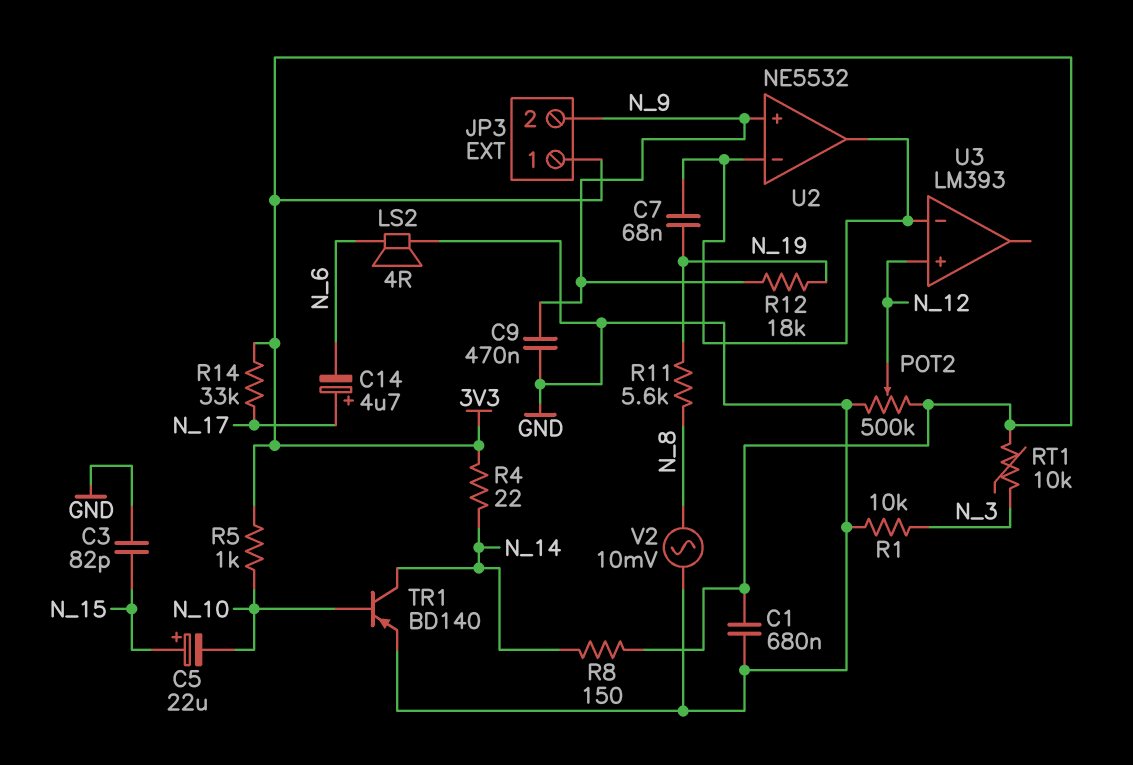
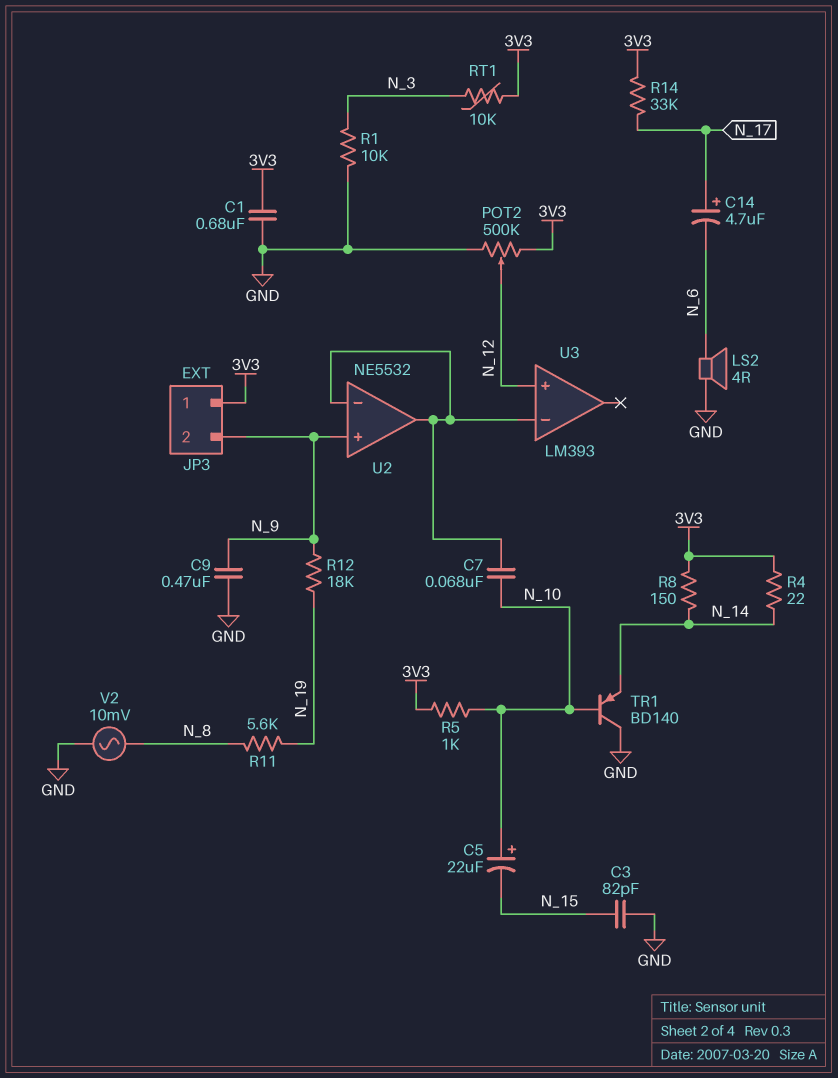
C5: 22uF (plus N_15, minus N_10) -> 22uF (plus N_10, minus N_15)
C7: 68nF (N_19, U2/in-) -> 68nF (N_10, U2/in-)
TR1: PNP BD140 (B N_10, C N_14, E GND) -> PNP BD140 (B N_10, C GND, E N_14)

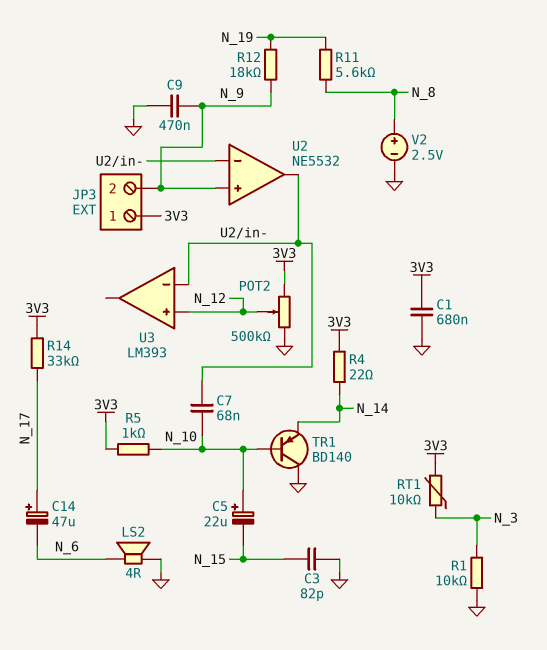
C14: 4.7uF (plus N_17, minus N_6) -> 47uF (plus N_17, minus N_6)
R8: 150 (3V3, N_14) -> none
V2: AC 10mV (GND, N_8) -> 2.5V (plus N_8, minus GND)

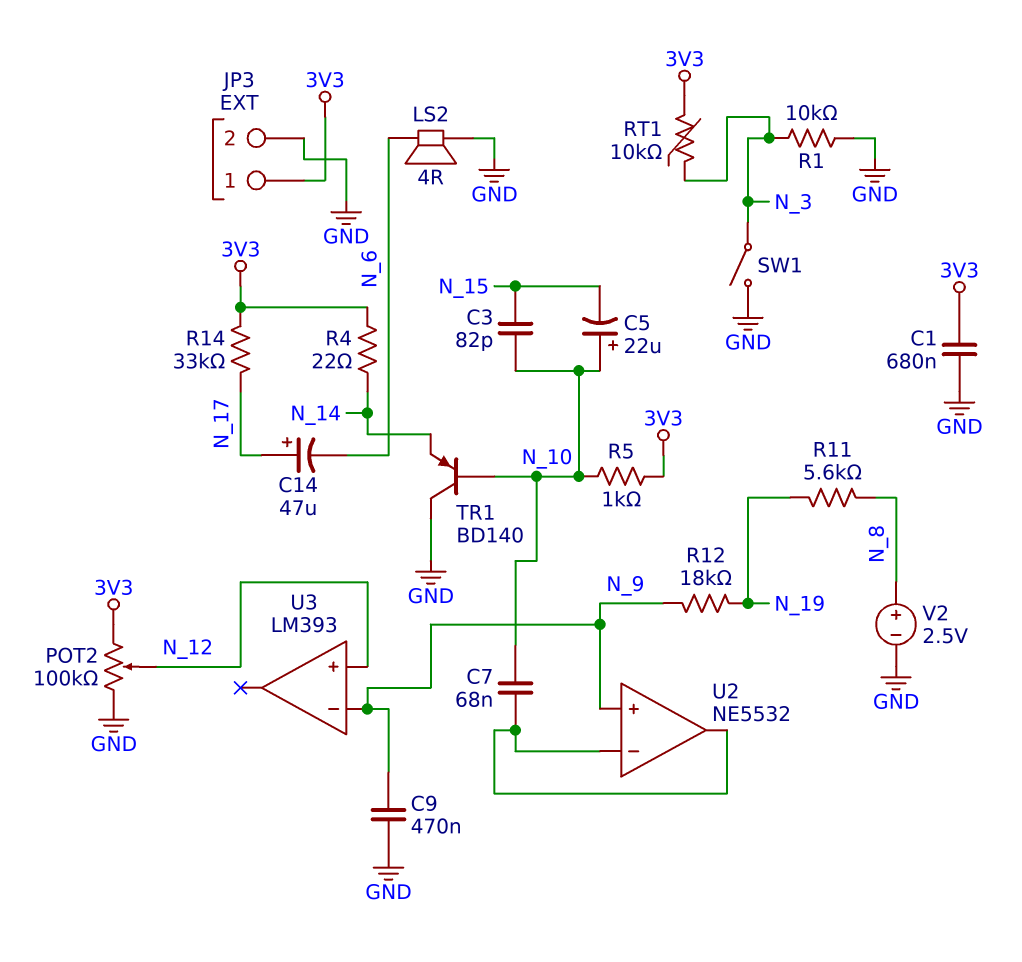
C3: 82pF (GND, N_15) -> 82pF (N_10, N_15)
JP3 pin 2: N_9 -> GND
POT2: 500k (3V3, GND, wiper N_12) -> 100k (3V3, GND, wiper N_12)
SW1: none -> switch (GND, N_3)
U3 pin in-: U2/in- -> N_9

